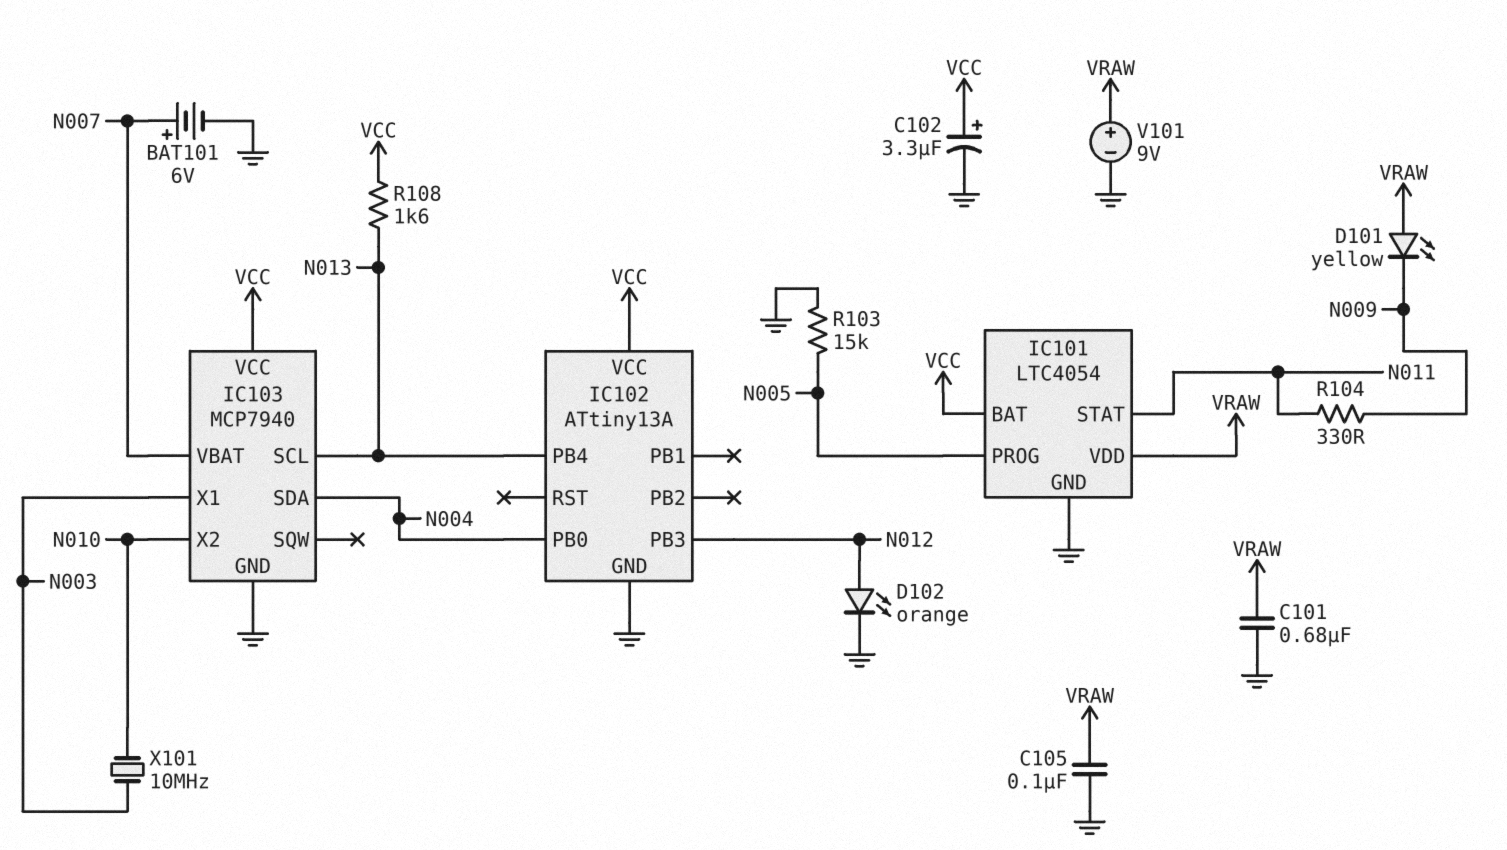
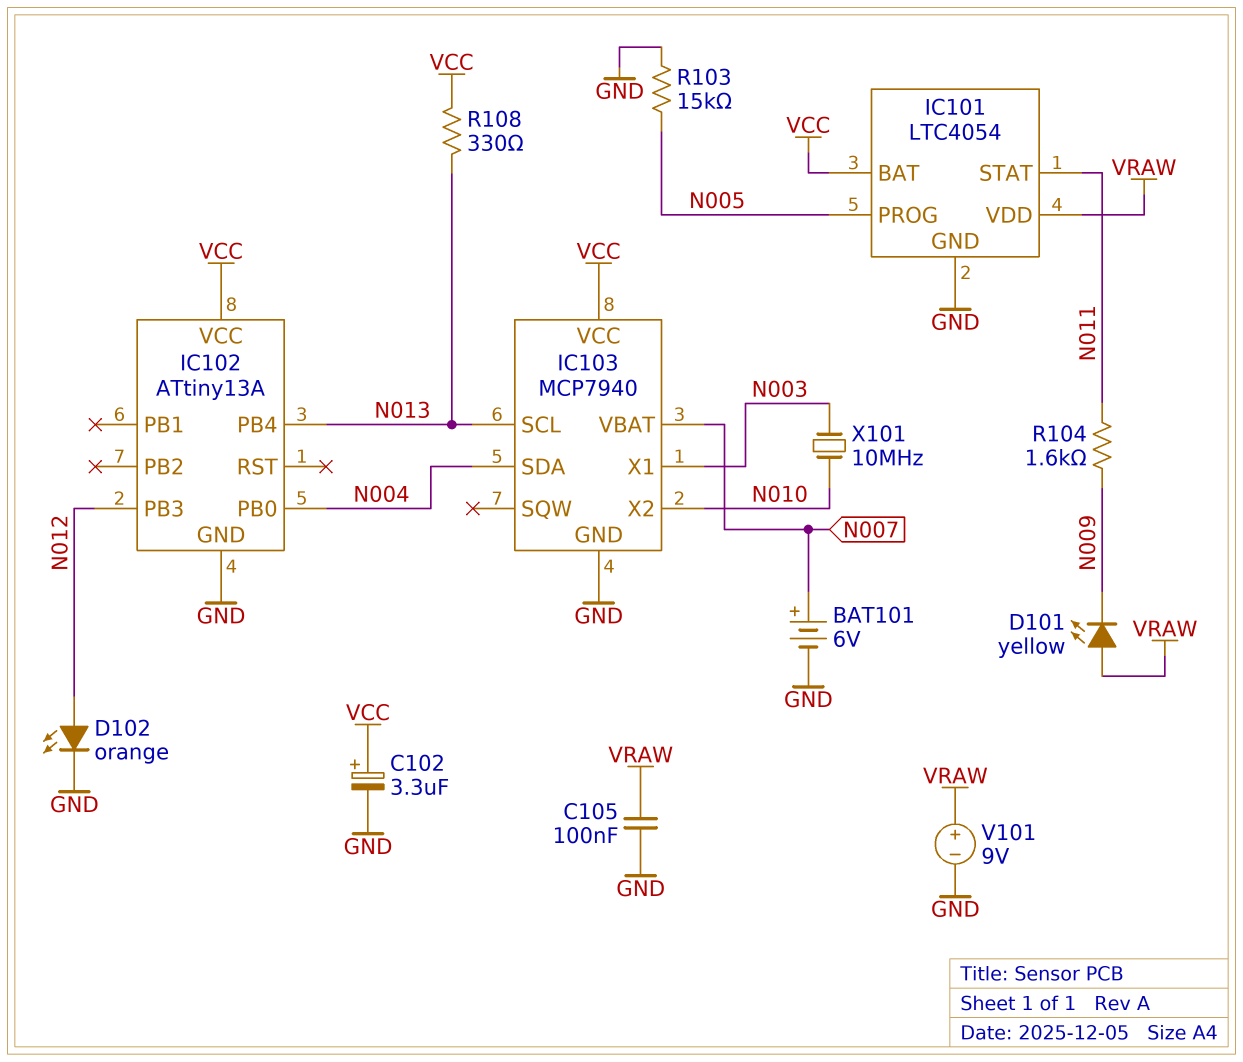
C101: 680nF (GND, VRAW) -> none
R104: 330 (N009, N011) -> 1.6k (N009, N011)
R108: 1.6k (N013, VCC) -> 330 (N013, VCC)

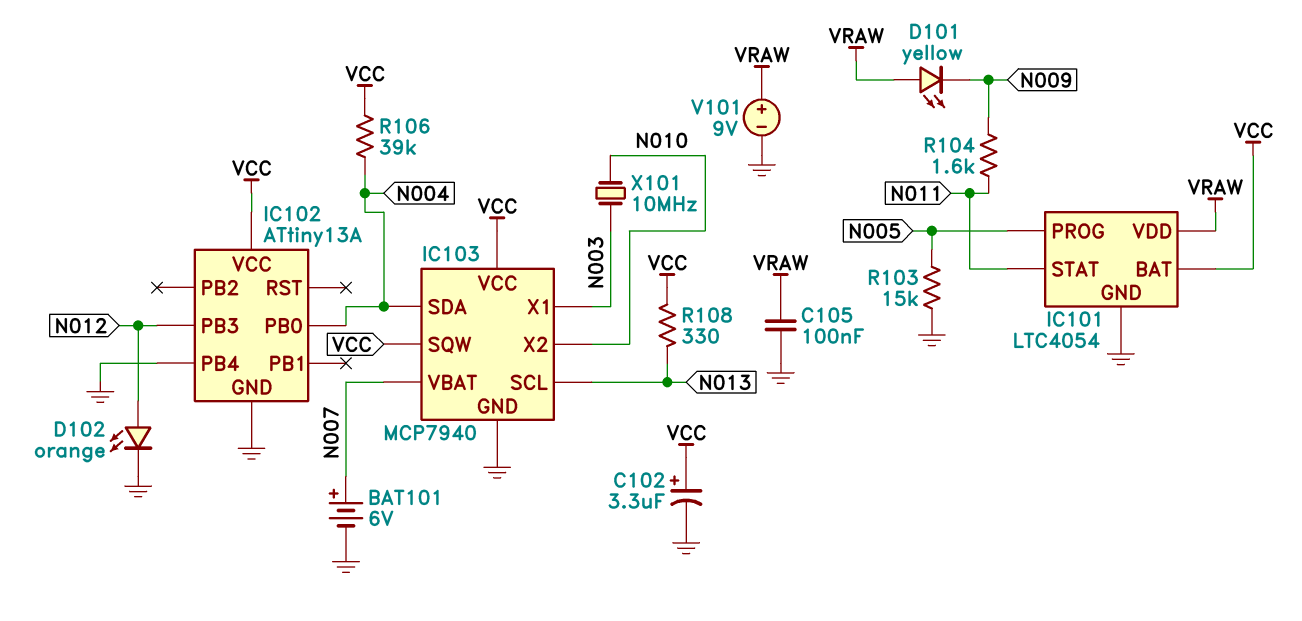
IC102 pin PB4: N013 -> GND
IC103 pin SQW: none -> VCC
R106: none -> 39k (N004, VCC)

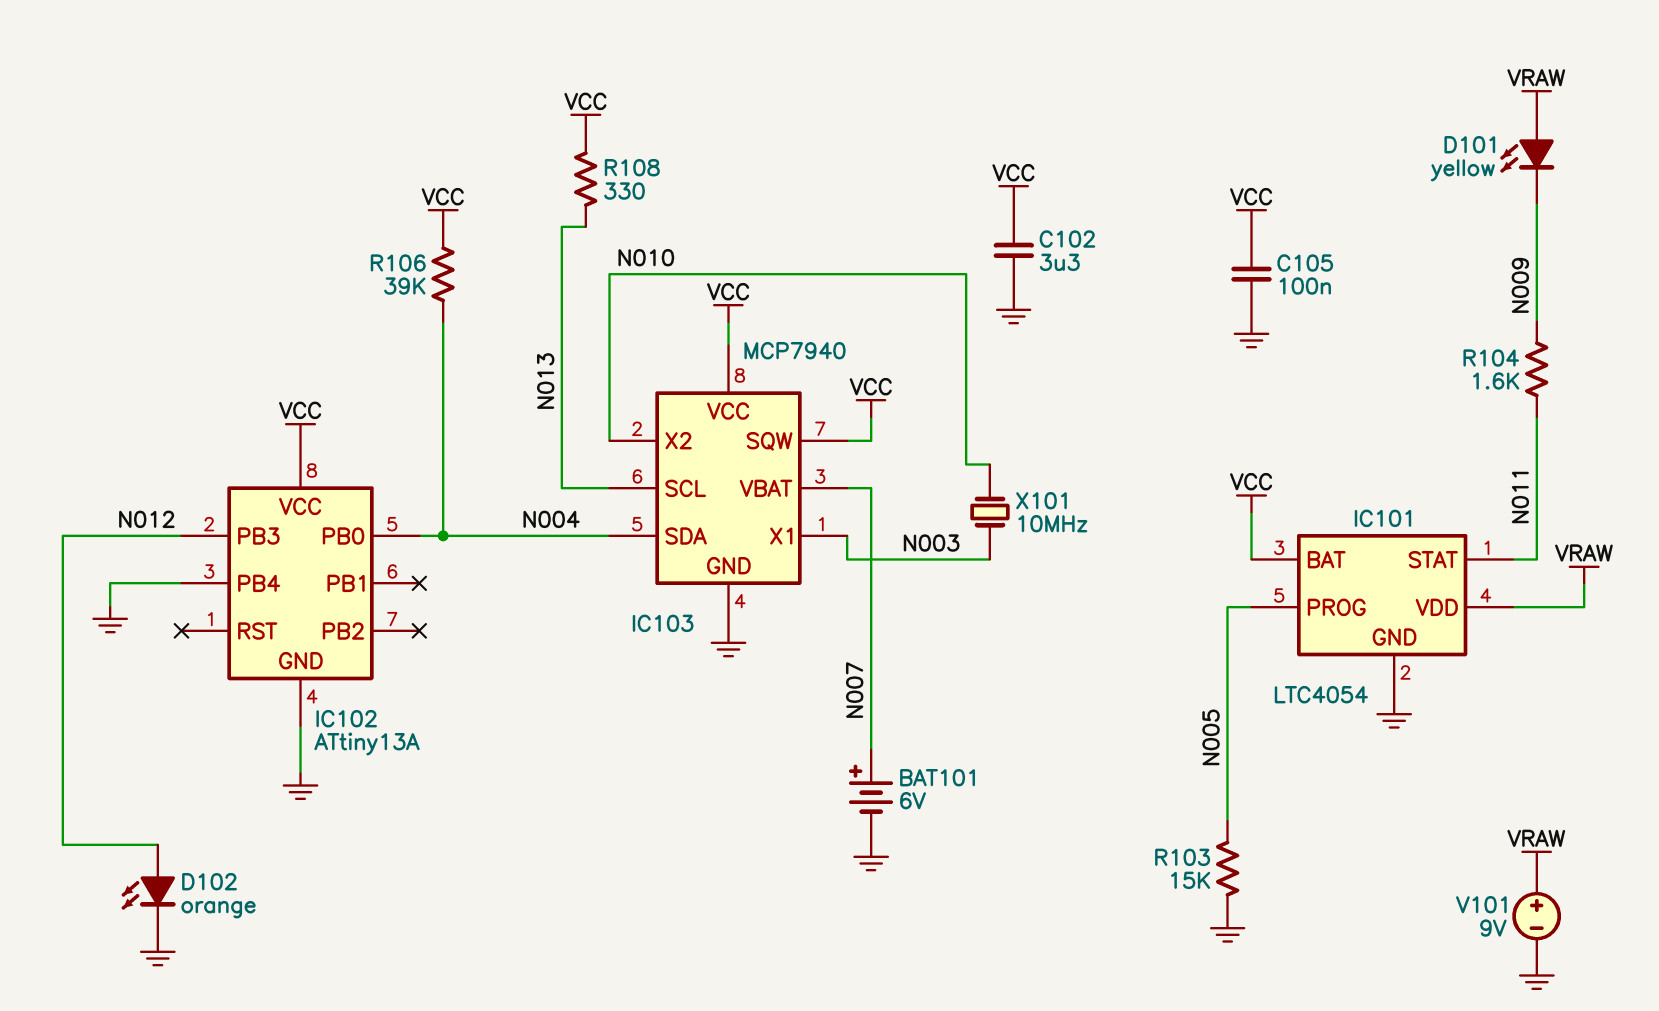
C102: 3.3uF (plus VCC, minus GND) -> 3.3uF (GND, VCC)
C105: 100nF (GND, VRAW) -> 100nF (GND, VCC)

